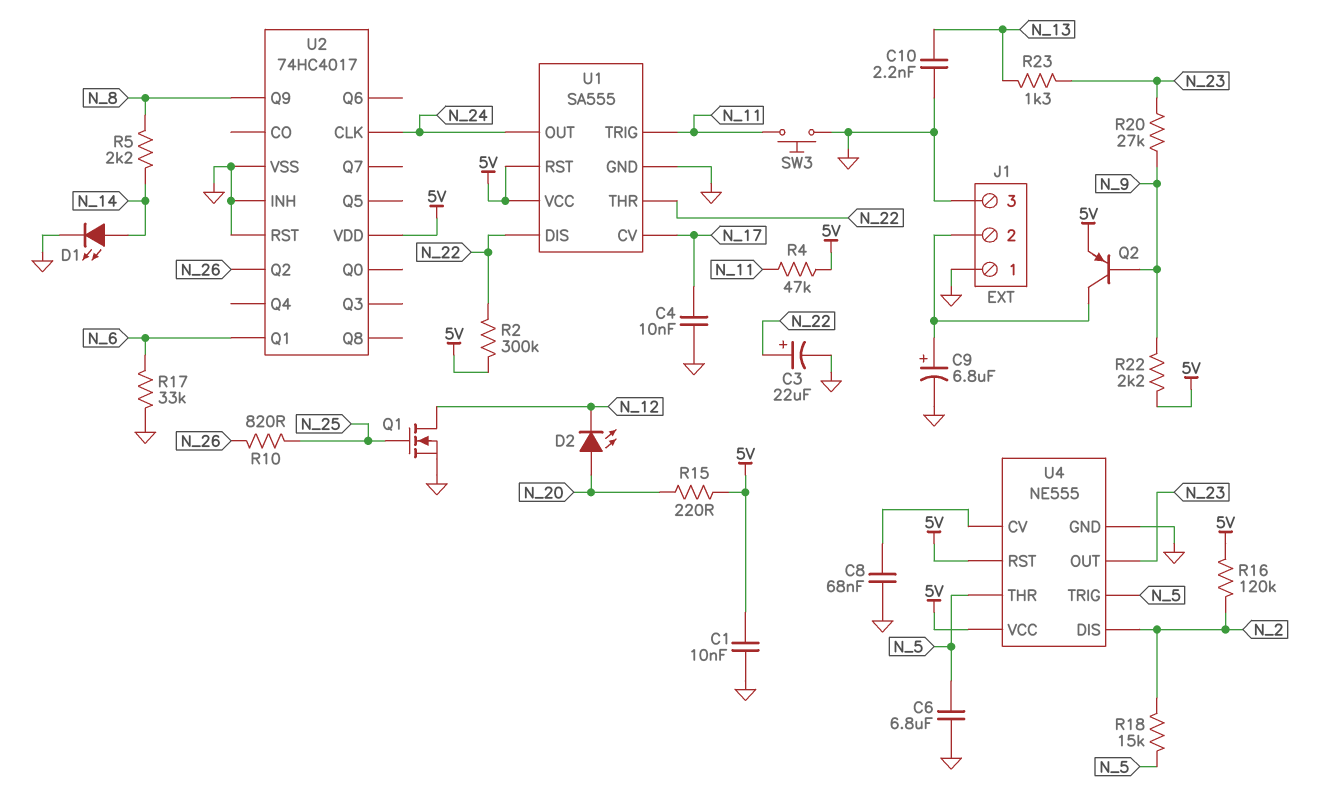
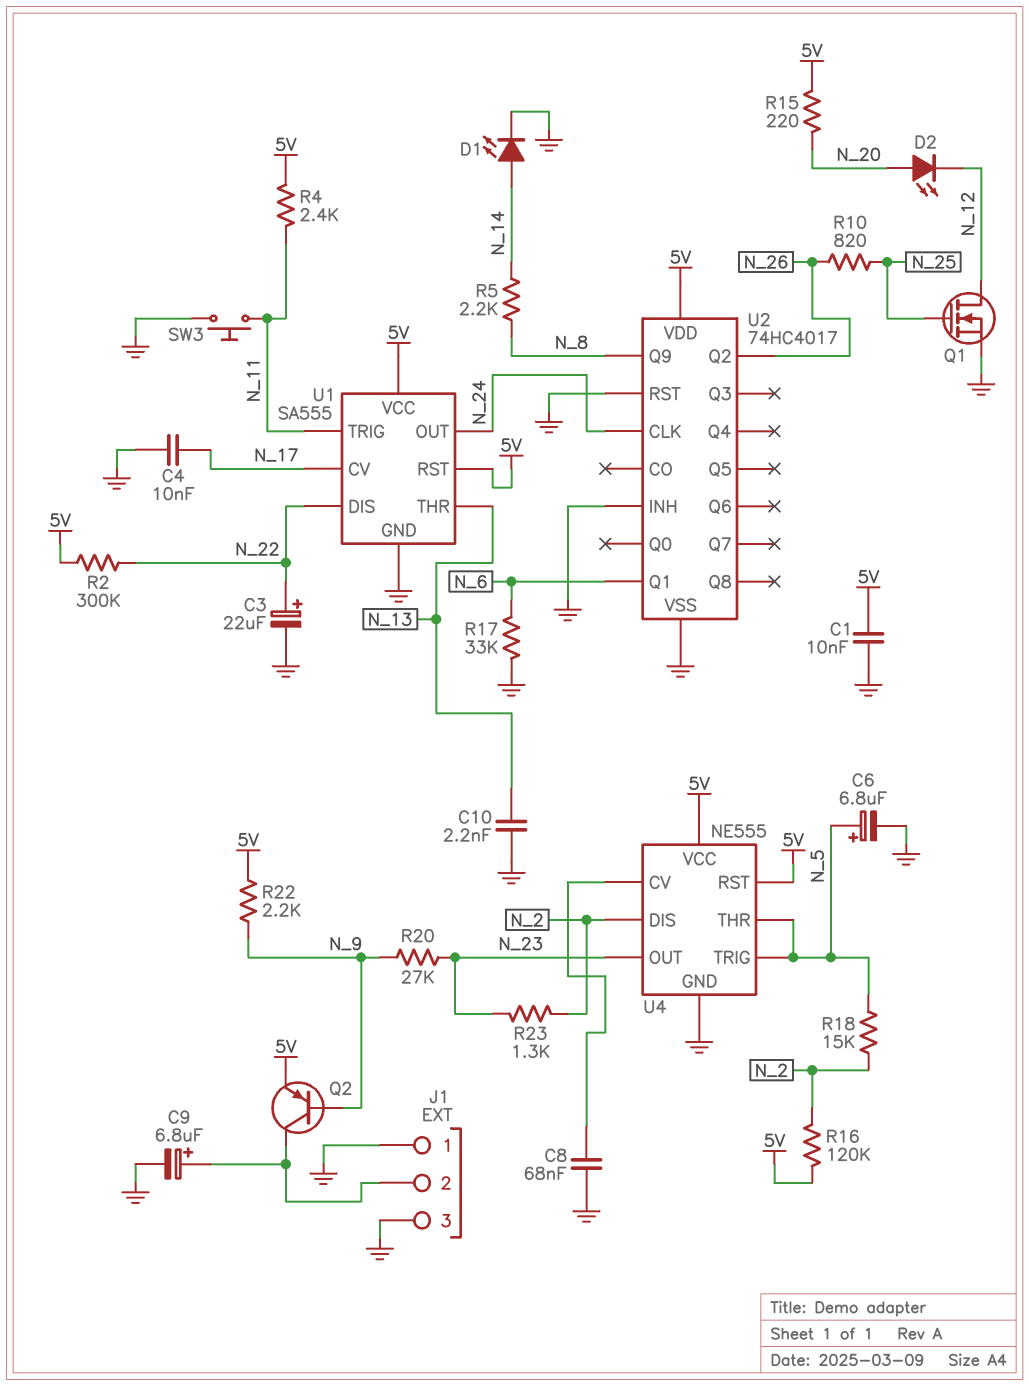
C6: 6.8uF (GND, N_5) -> 6.8uF (plus N_5, minus GND)
R4: 47k (5V, N_11) -> 2.4k (5V, N_11)
R23: 1.3k (N_13, N_23) -> 1.3k (N_2, N_23)
U1 pin THR: N_22 -> N_13

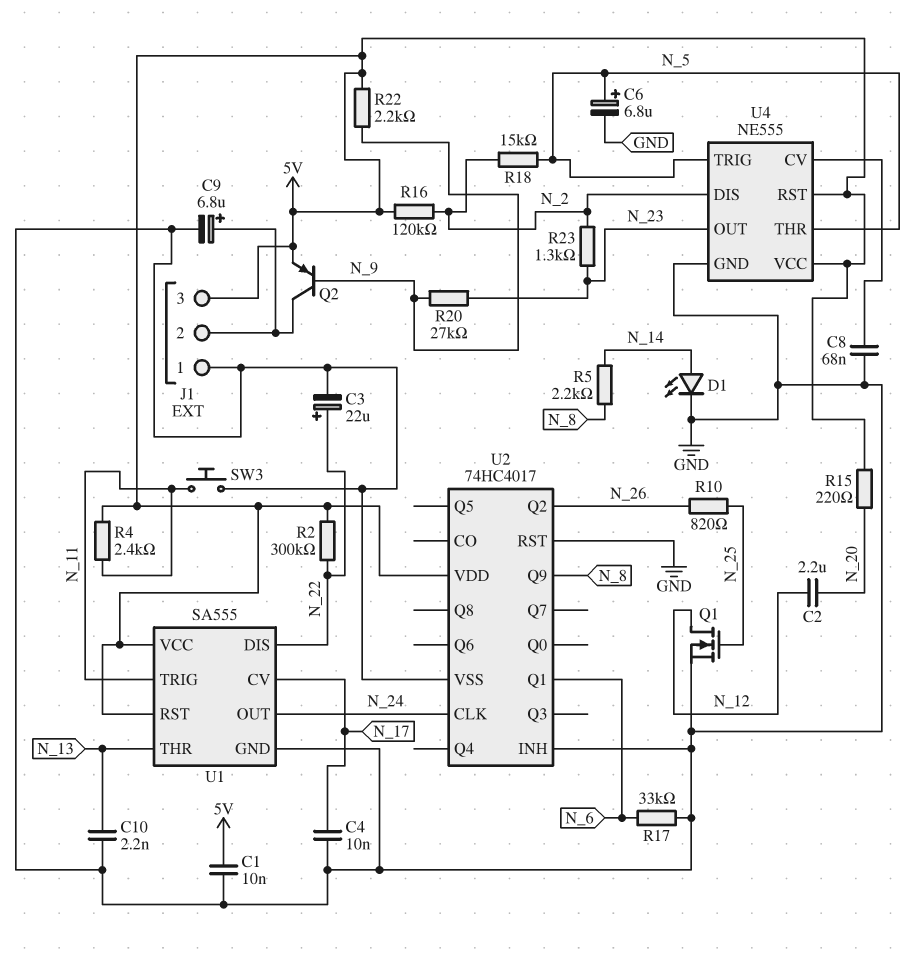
C2: none -> 2.2uF (N_12, N_20)
D2: LED (A N_20, K N_12) -> none
J1 pin 3: GND -> 5V

